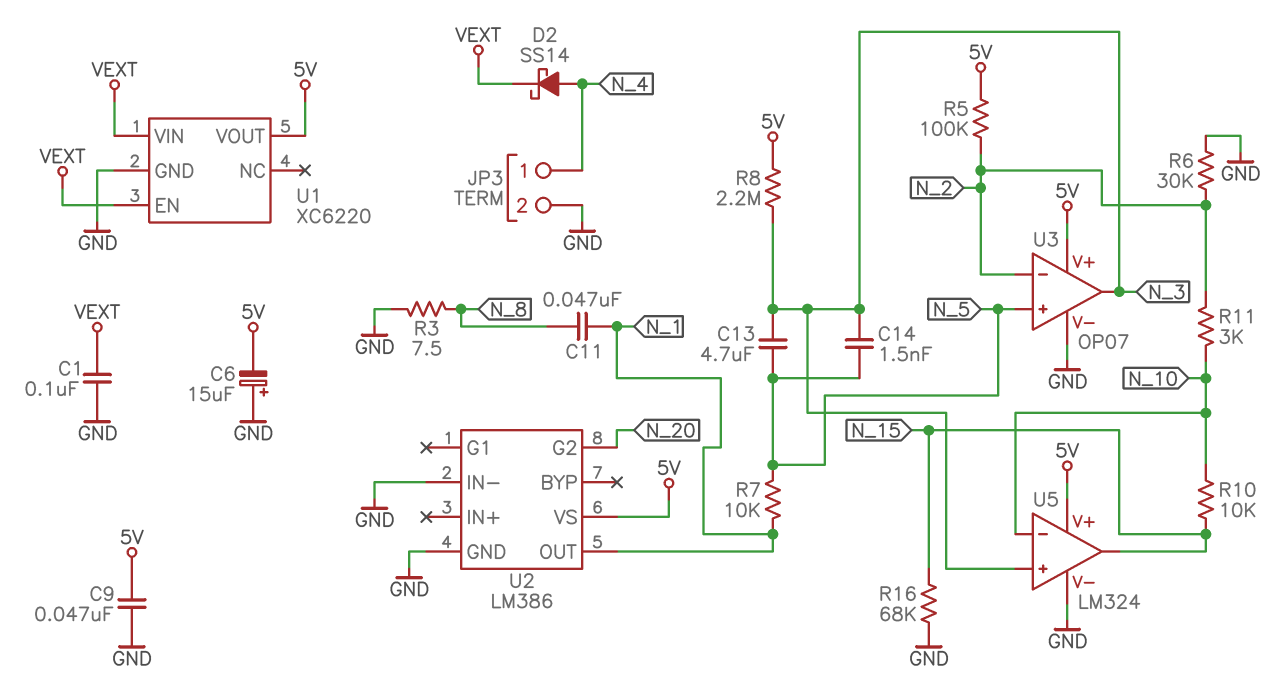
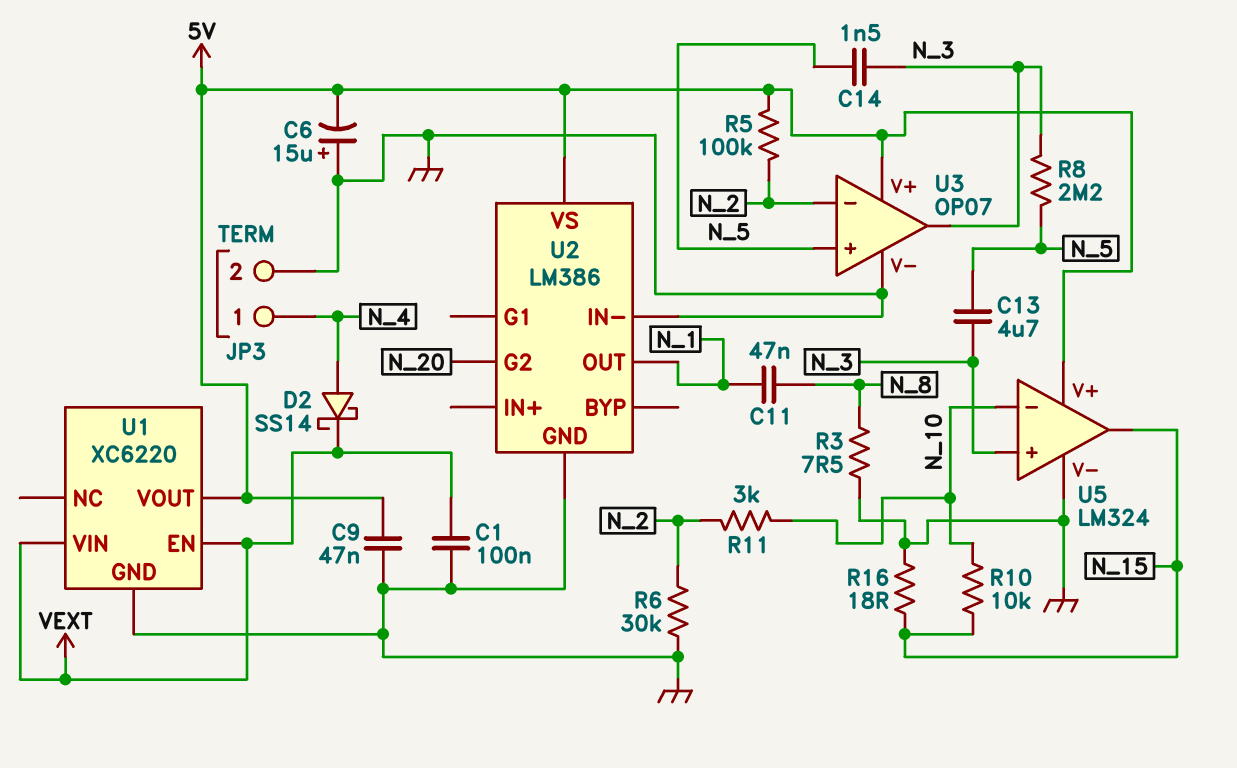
R7: 10k (N_1, N_5) -> none
R8: 2.2M (5V, N_3) -> 2.2M (N_3, N_5)
R16: 68k (GND, N_15) -> 18 (GND, N_15)

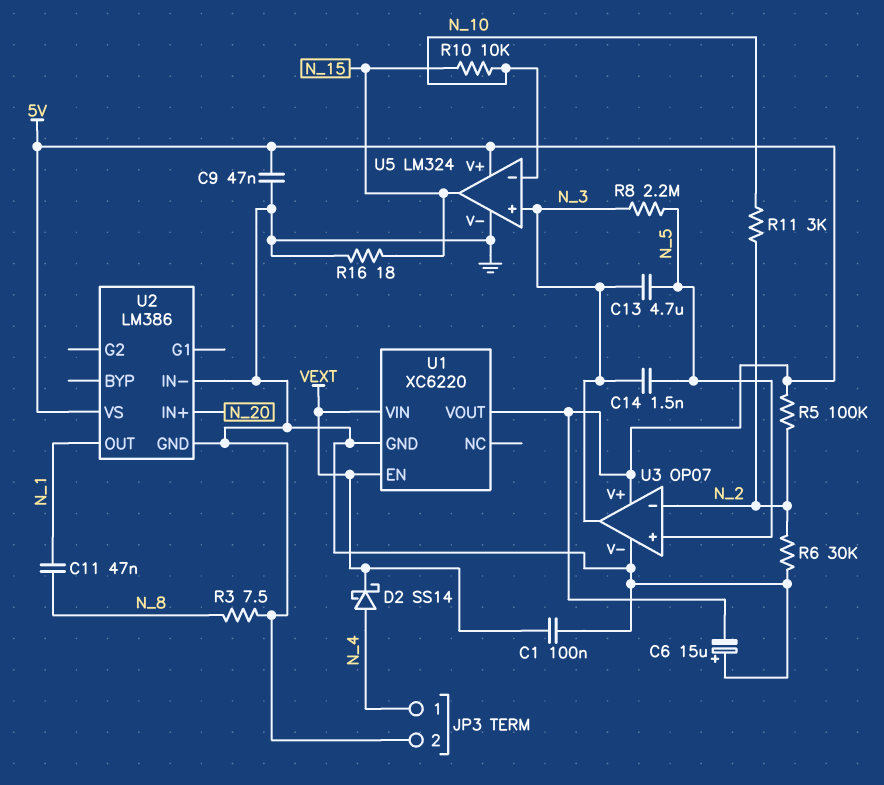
U2 pin G2: N_20 -> none
U2 pin IN+: none -> N_20

